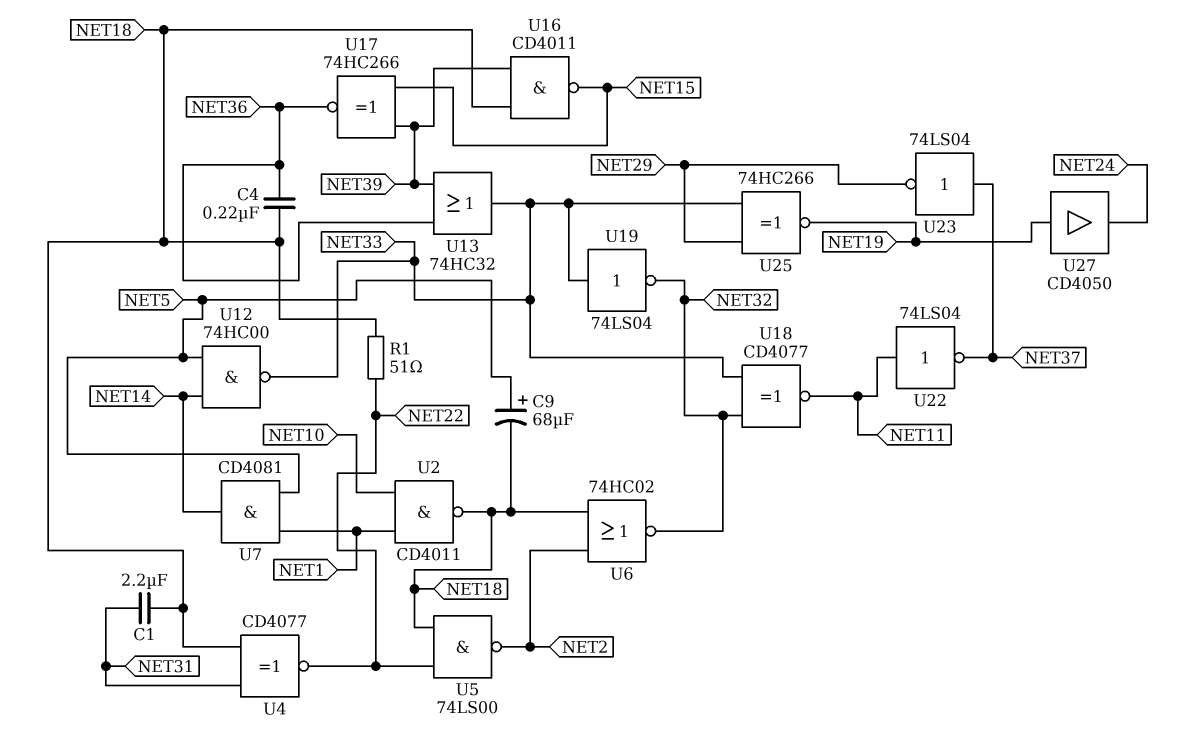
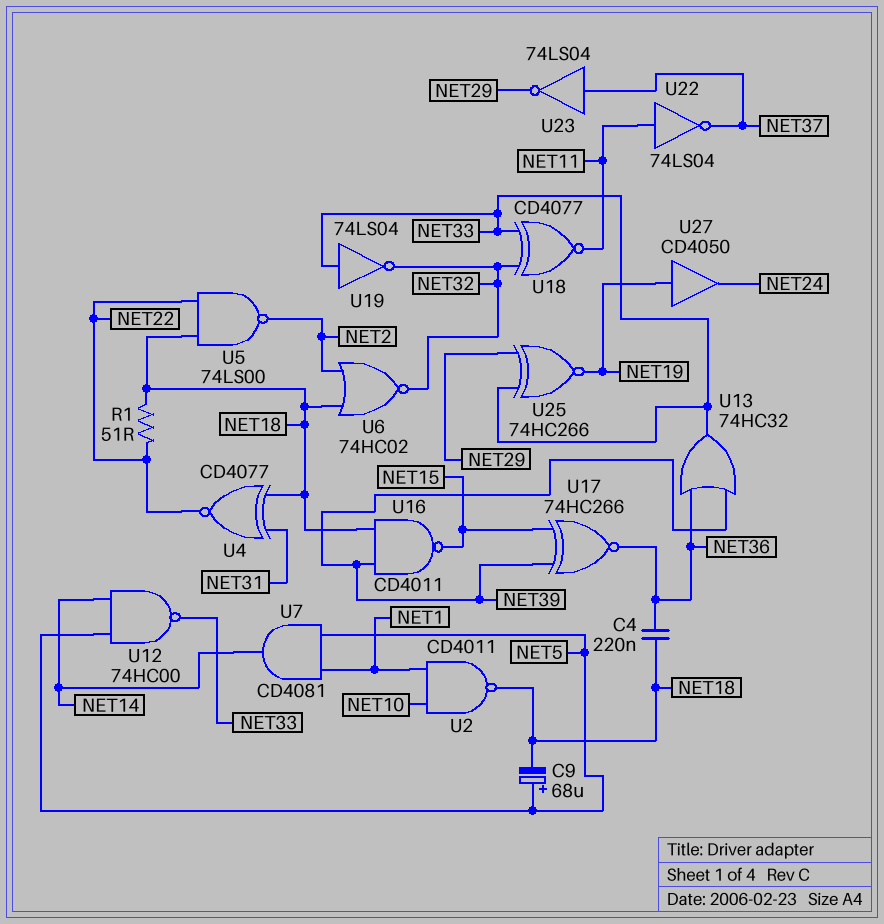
C1: 2.2uF (NET18, NET31) -> none

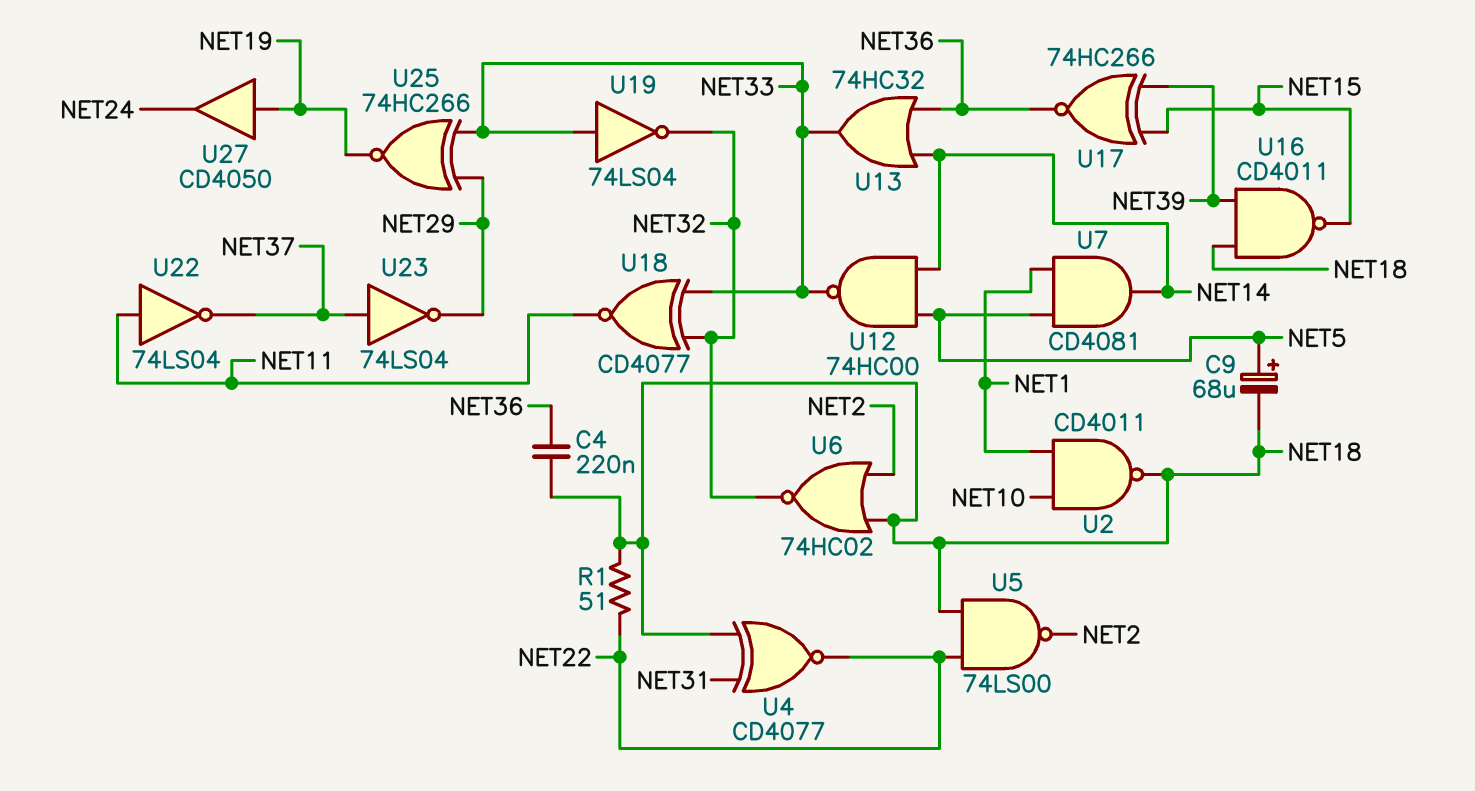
U13: OR 74HC32 (in NET36, in NET39, out NET33) -> OR 74HC32 (in NET14, in NET36, out NET33)

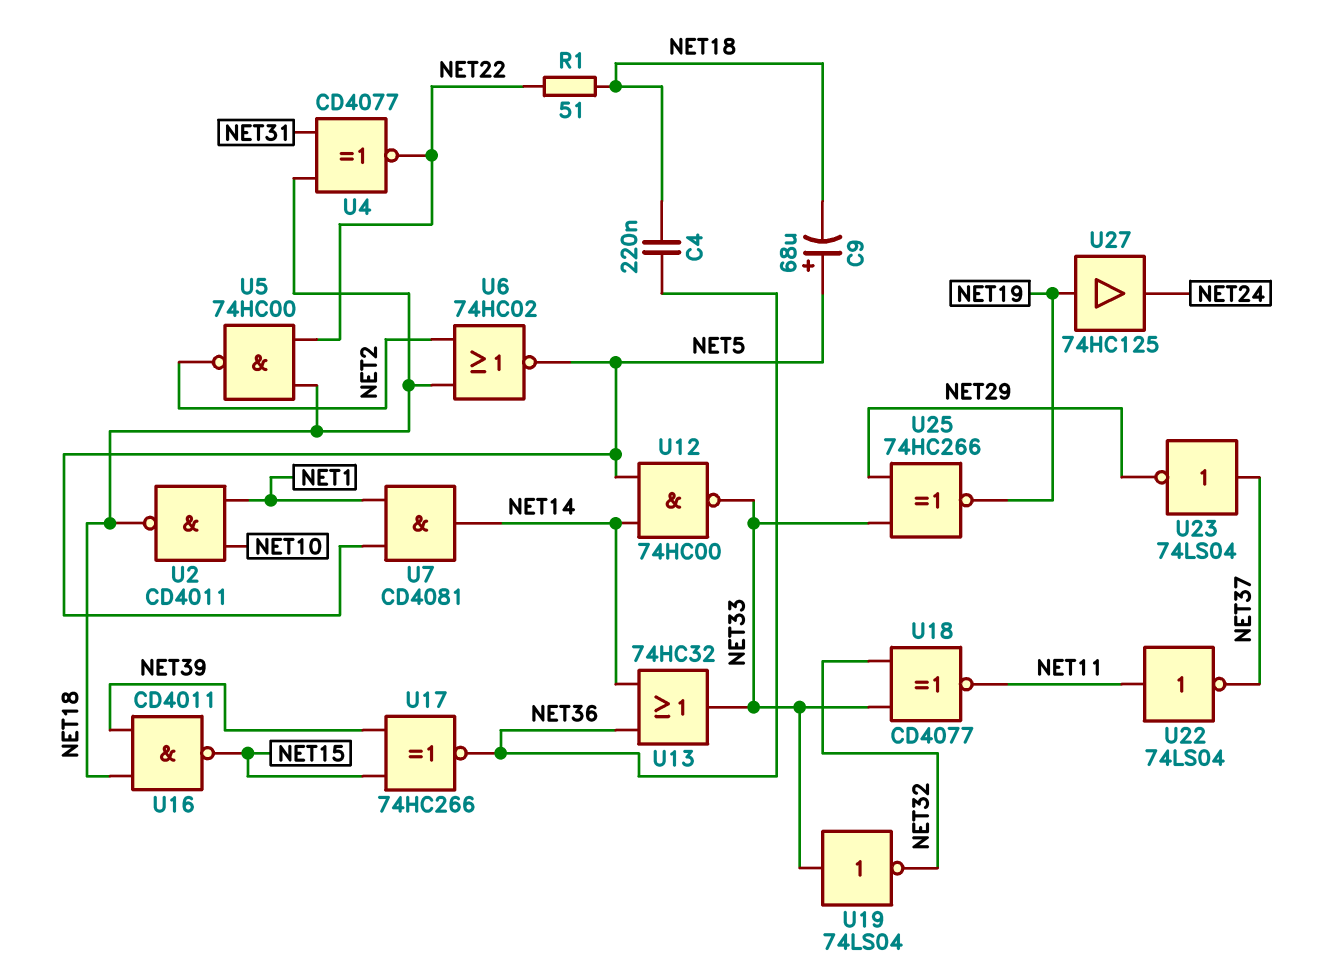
U5: NAND 74LS00 (in NET18, in NET22, out NET2) -> NAND 74HC00 (in NET18, in NET22, out NET2)
U6: NOR 74HC02 (in NET2, in NET18, out NET32) -> NOR 74HC02 (in NET2, in NET18, out NET5)
U27: buffer CD4050 (in NET19, out NET24) -> buffer 74HC125 (in NET19, out NET24)

